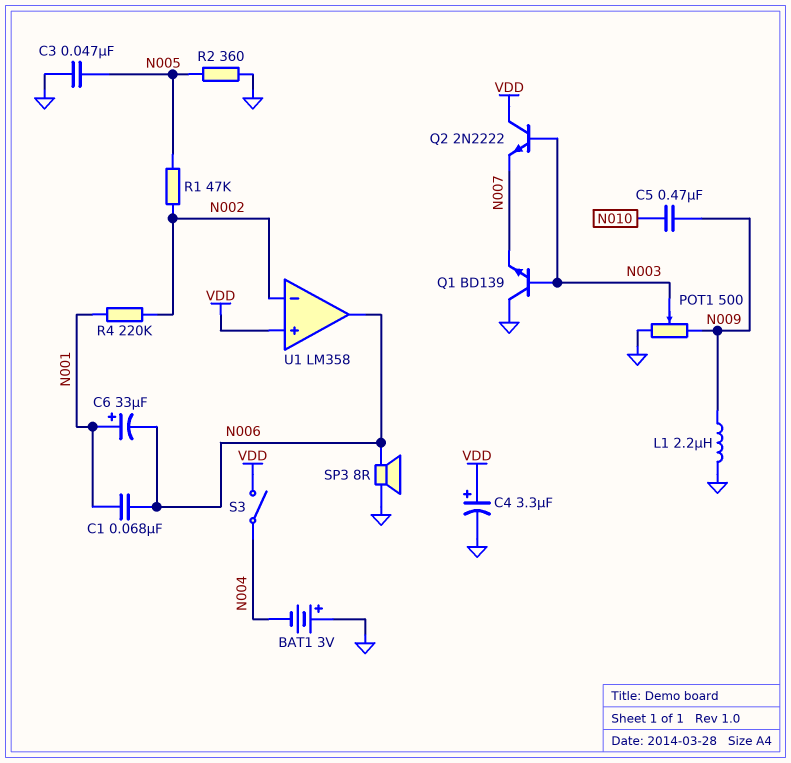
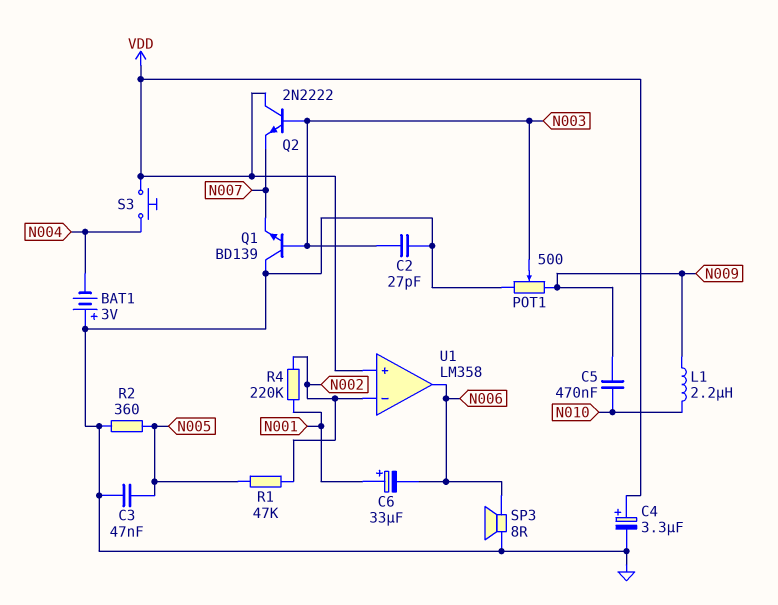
C1: 68nF (N001, N006) -> none
C2: none -> 27pF (GND, N003)
L1: 2.2uH (GND, N009) -> 2.2uH (N009, N010)
S3: switch (N004, VDD) -> button (N004, VDD)

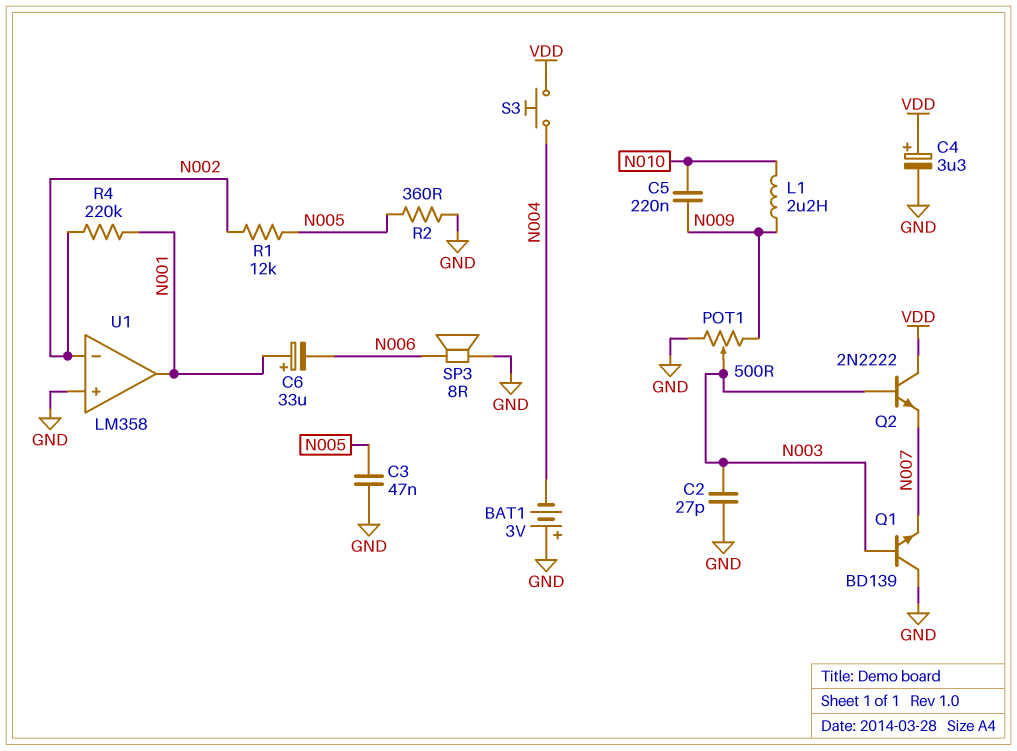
C5: 470nF (N009, N010) -> 220nF (N009, N010)
R1: 47k (N002, N005) -> 12k (N002, N005)
U1 pin in+: VDD -> GND
U1 pin out: N006 -> N001

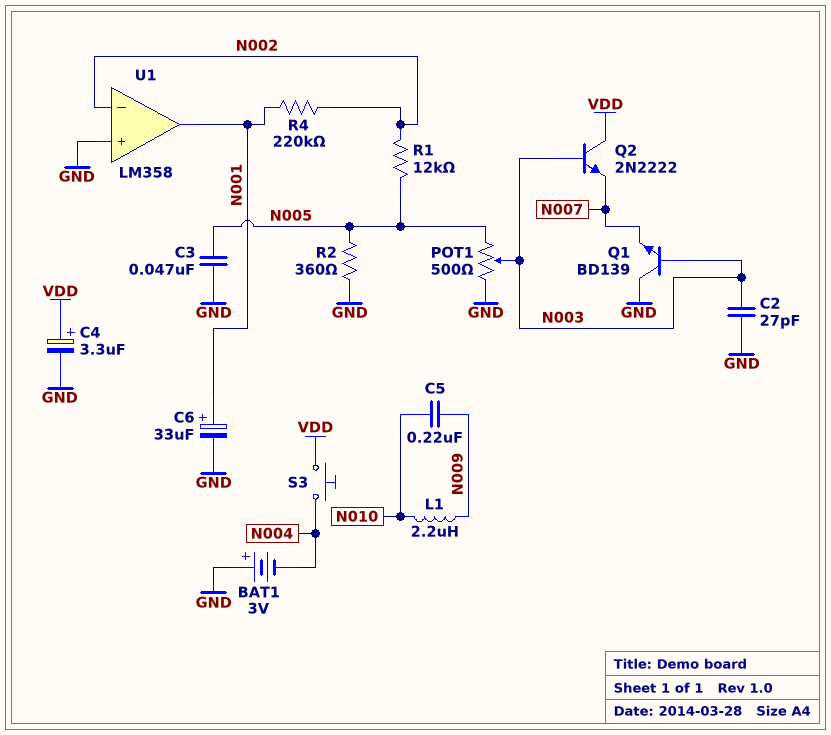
C6: 33uF (plus N001, minus N006) -> 33uF (plus N001, minus GND)
POT1: 500 (GND, N009, wiper N003) -> 500 (GND, N005, wiper N003)
SP3: speaker 8R (GND, N006) -> none

